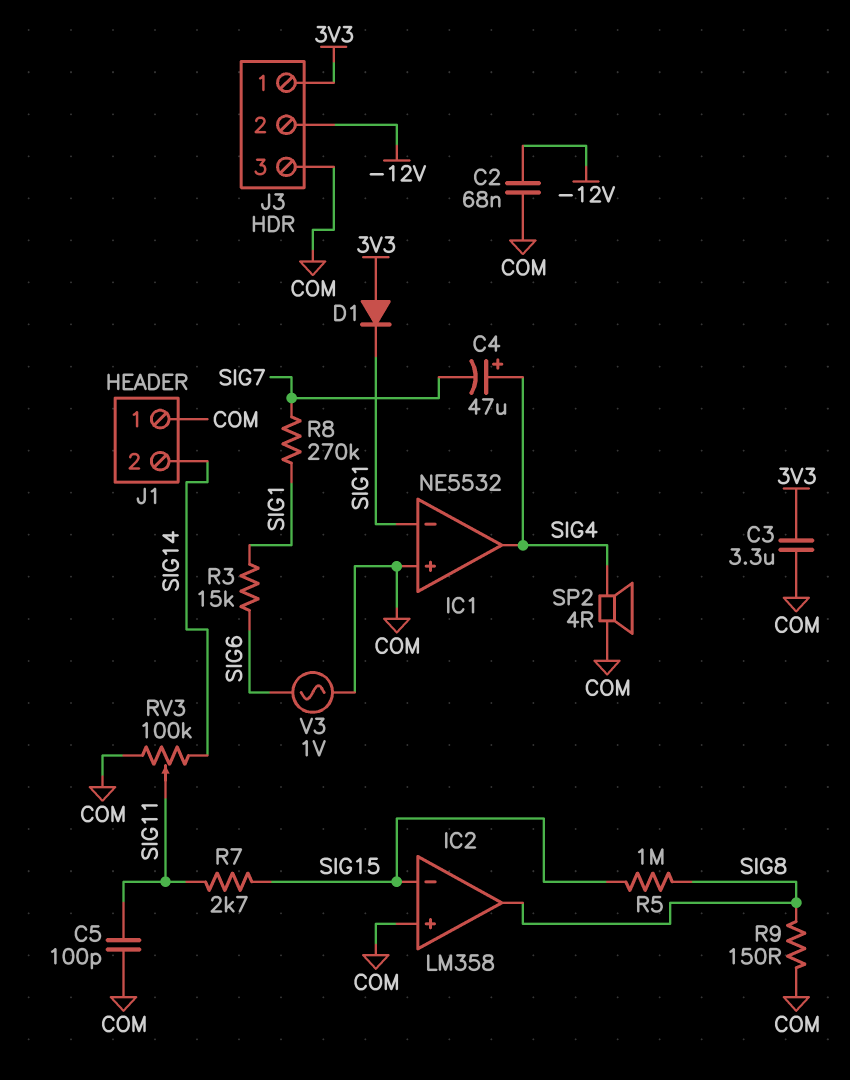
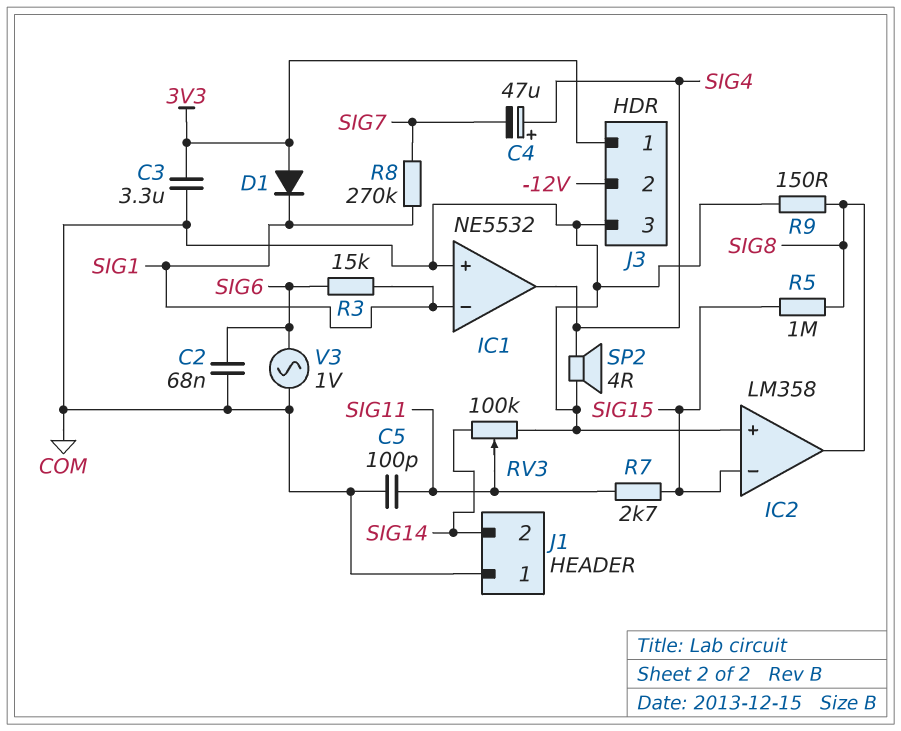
C2: 68nF (-12V, COM) -> 68nF (COM, SIG6)

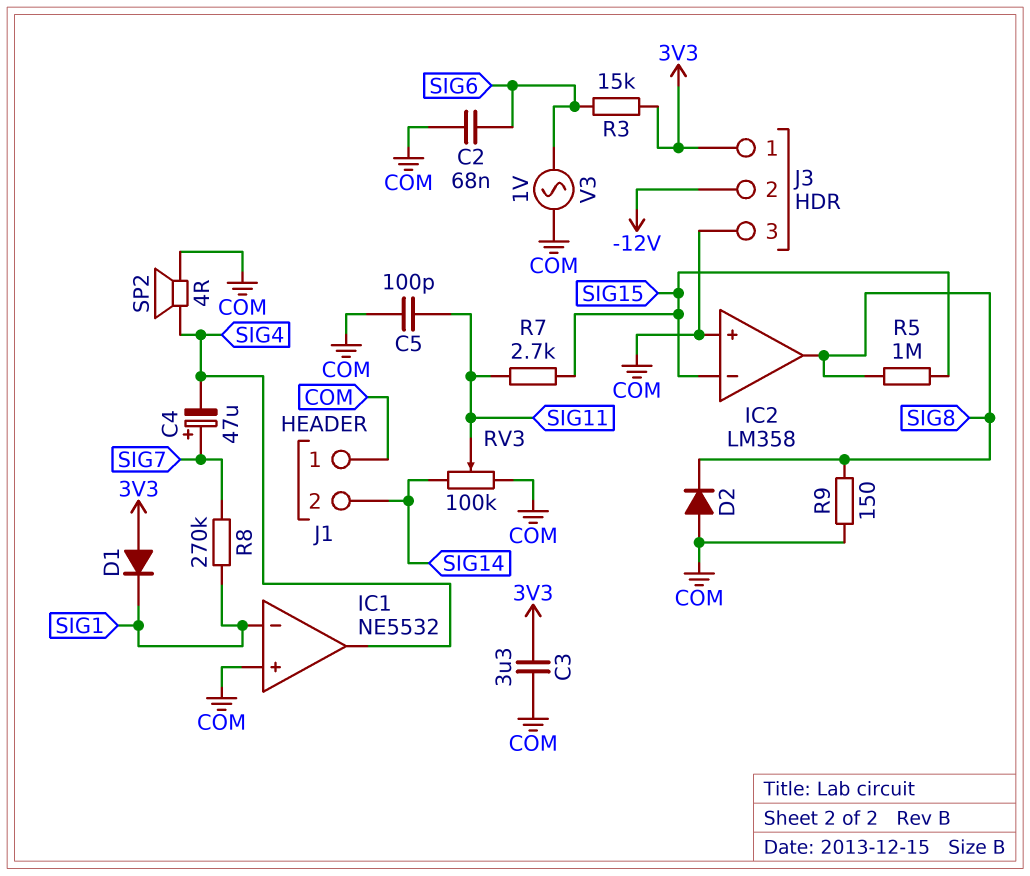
C4: 47uF (plus SIG4, minus SIG7) -> 47uF (plus SIG7, minus SIG4)
D2: none -> diode (A COM, K SIG8)
R3: 15k (SIG1, SIG6) -> 15k (3V3, SIG6)

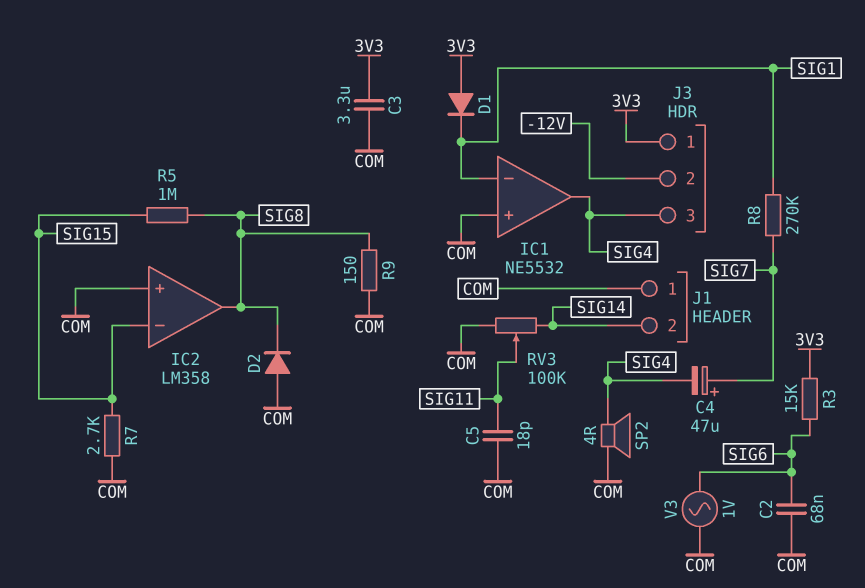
C5: 100pF (COM, SIG11) -> 18pF (COM, SIG11)
J3 pin 3: COM -> SIG4
R7: 2.7k (SIG11, SIG15) -> 2.7k (COM, SIG15)

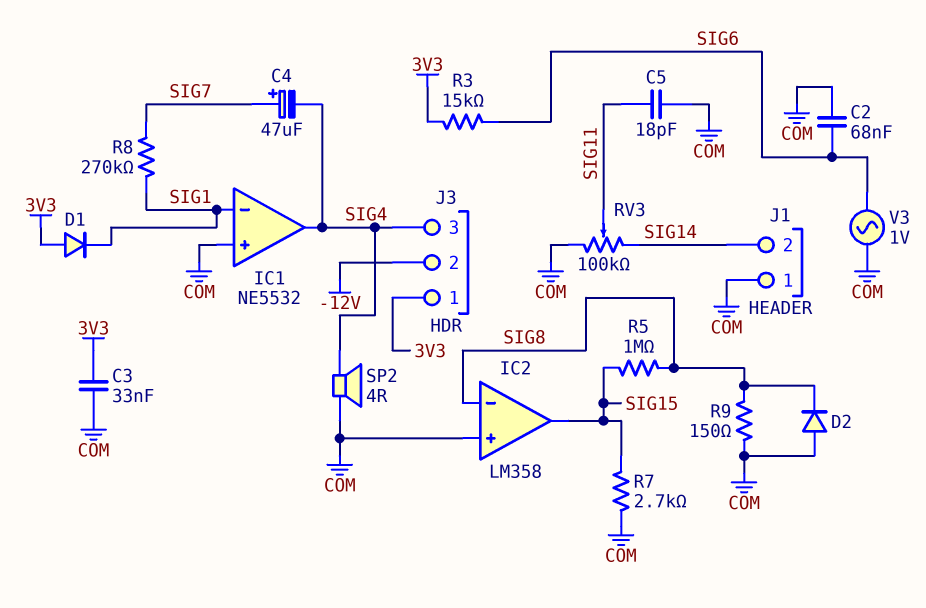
C3: 3.3uF (3V3, COM) -> 33nF (3V3, COM)
IC2 pin in-: SIG15 -> SIG8
IC2 pin out: SIG8 -> SIG15

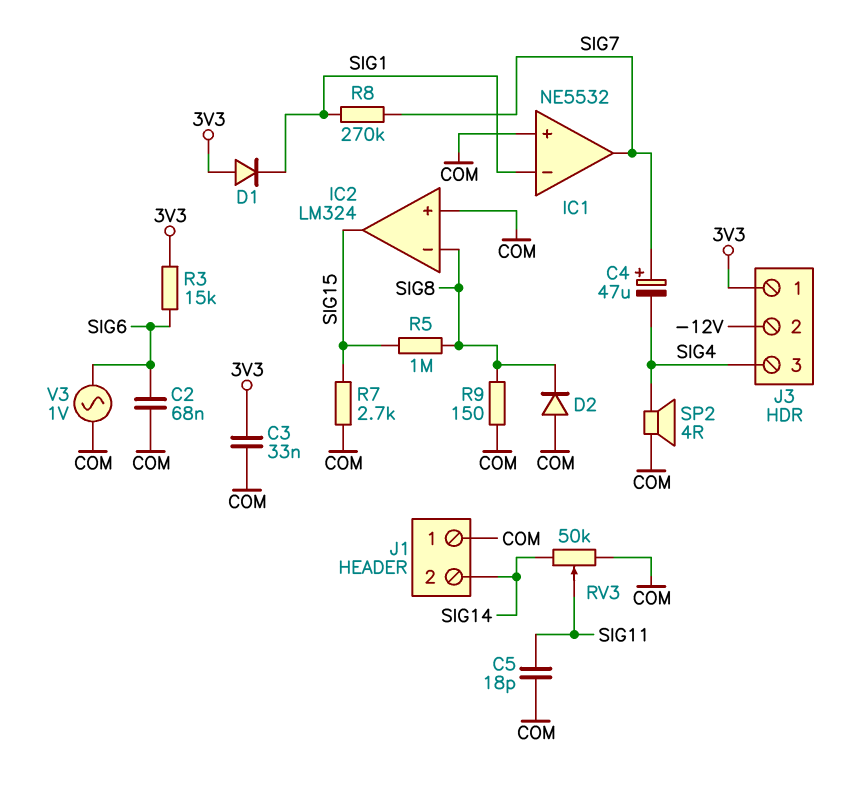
IC1 pin out: SIG4 -> SIG7
IC2: LM358 -> LM324
RV3: 100k (COM, SIG14, wiper SIG11) -> 50k (COM, SIG14, wiper SIG11)

